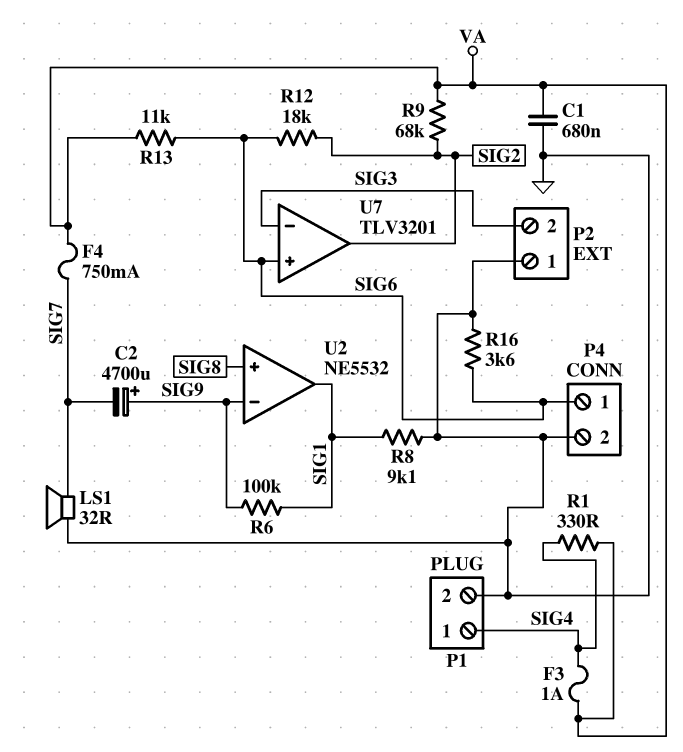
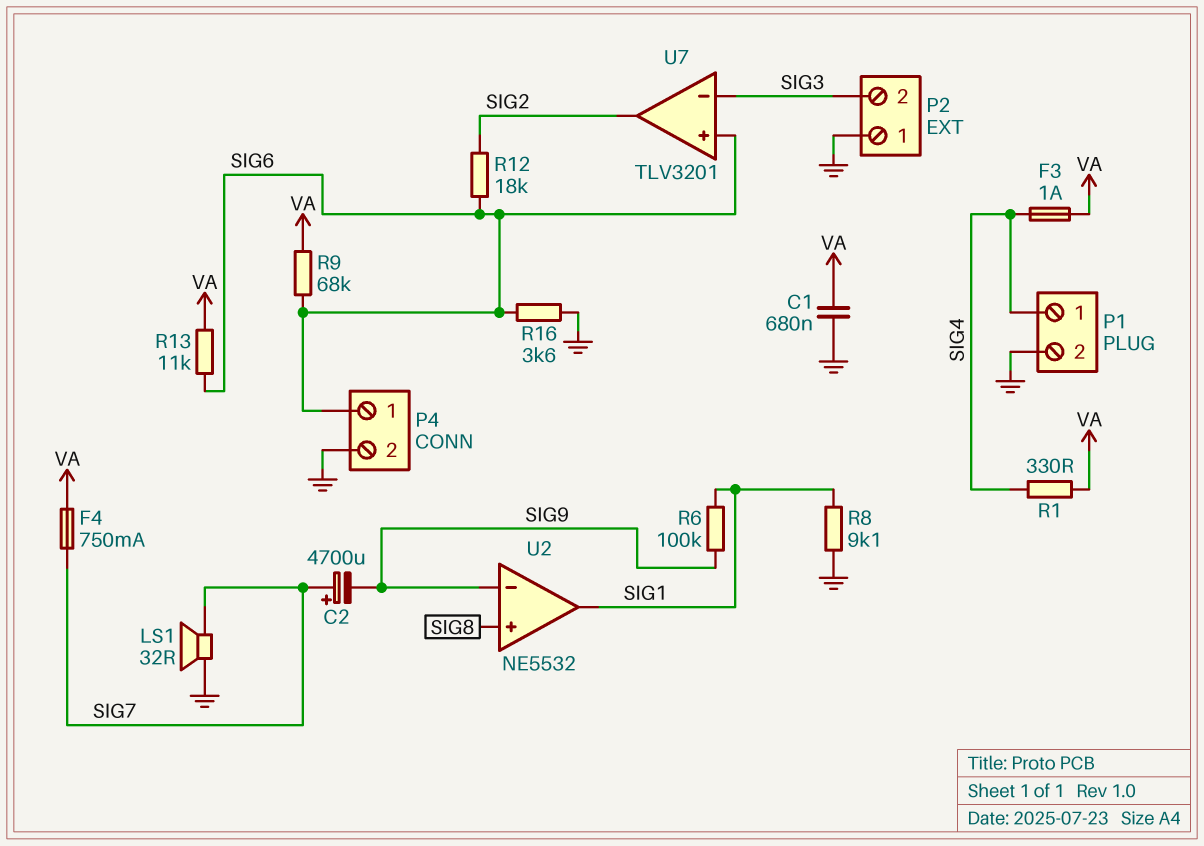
C2: 4700uF (plus SIG9, minus SIG7) -> 4700uF (plus SIG7, minus SIG9)
R9: 68k (SIG2, VA) -> 68k (SIG6, VA)

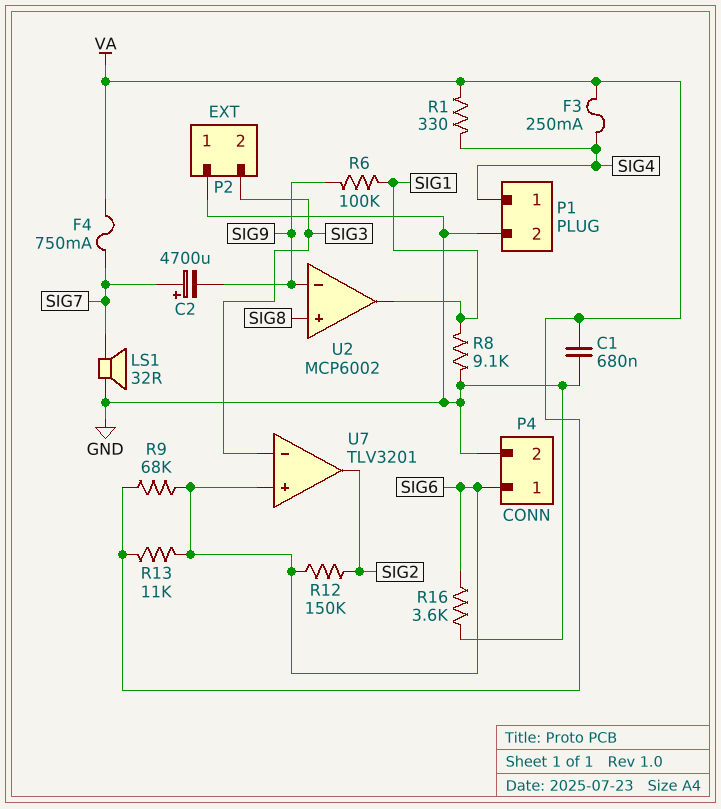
F3: 1A (SIG4, VA) -> 250mA (SIG4, VA)
R12: 18k (SIG2, SIG6) -> 150k (SIG2, SIG6)
U2: NE5532 -> MCP6002

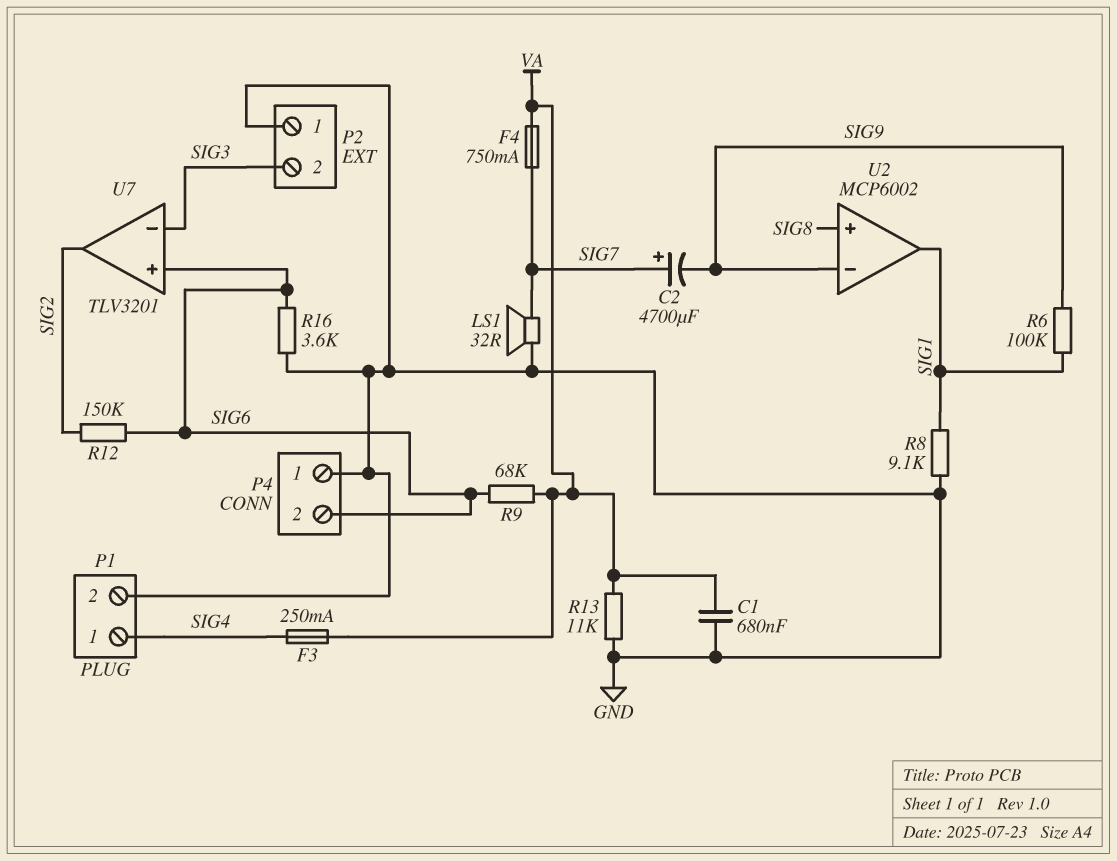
P4 pin 1: SIG6 -> GND
P4 pin 2: GND -> SIG6
R1: 330 (SIG4, VA) -> none
R13: 11k (SIG6, VA) -> 11k (GND, VA)

